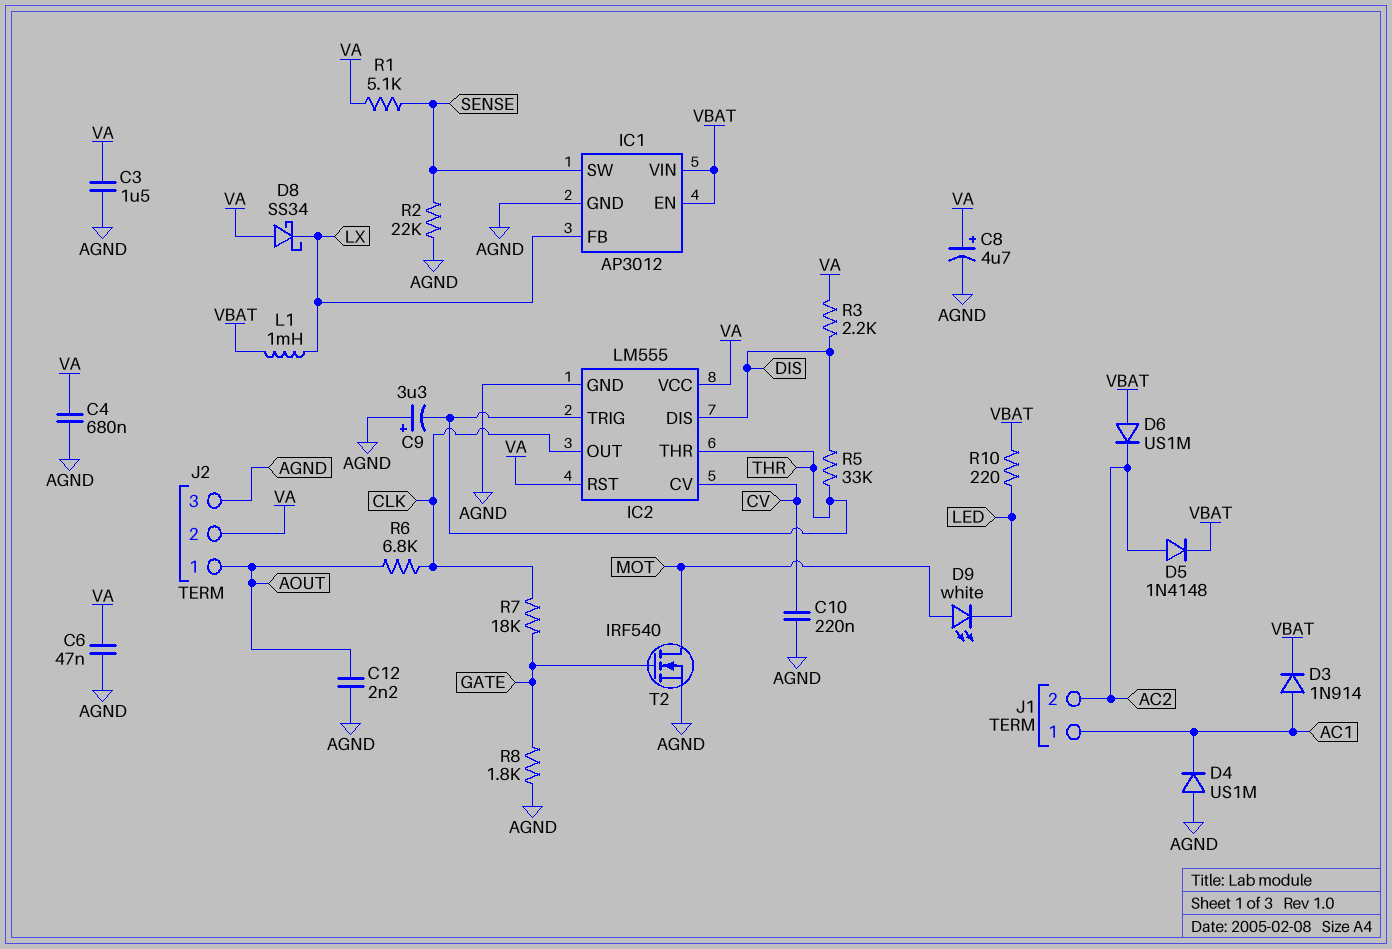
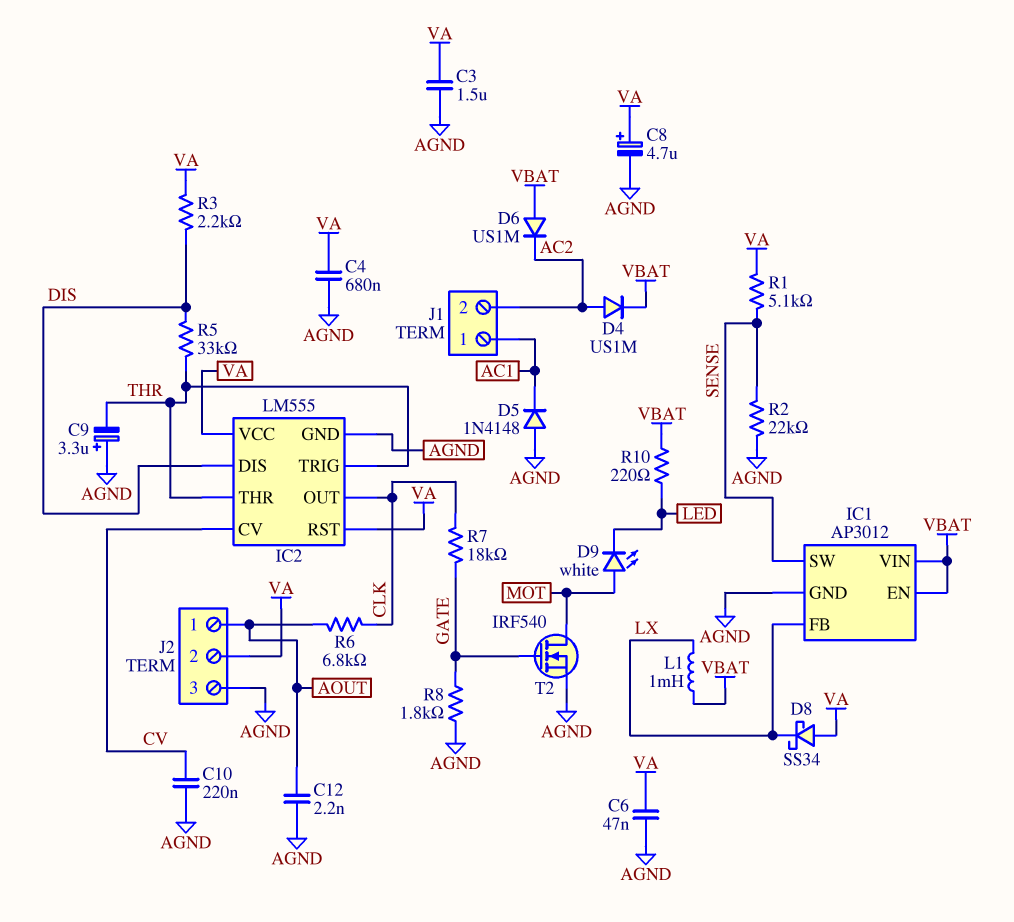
D3: diode 1N914 (A AC1, K VBAT) -> none
D4: diode US1M (A AGND, K AC1) -> diode US1M (A AC2, K VBAT)
D5: diode 1N4148 (A AC2, K VBAT) -> diode 1N4148 (A AGND, K AC1)

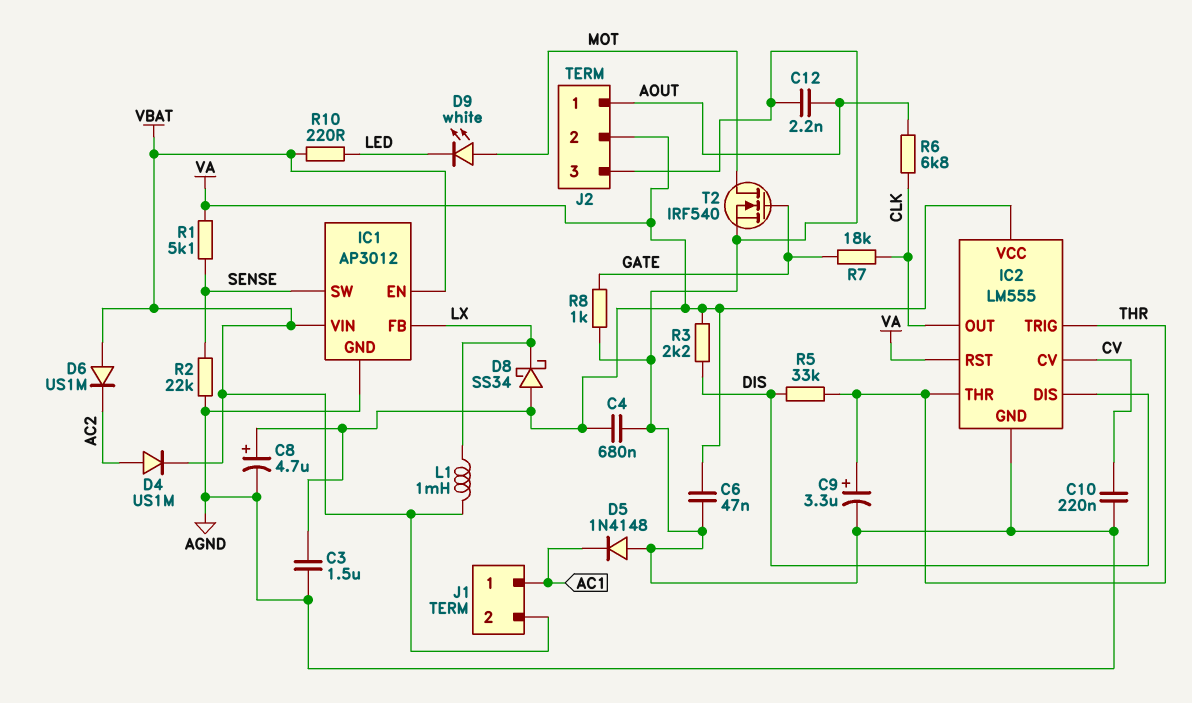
C9: 3.3uF (plus AGND, minus THR) -> 3.3uF (plus THR, minus AGND)
J1 pin 2: AC2 -> VBAT
R8: 1.8k (AGND, GATE) -> 1k (AGND, GATE)

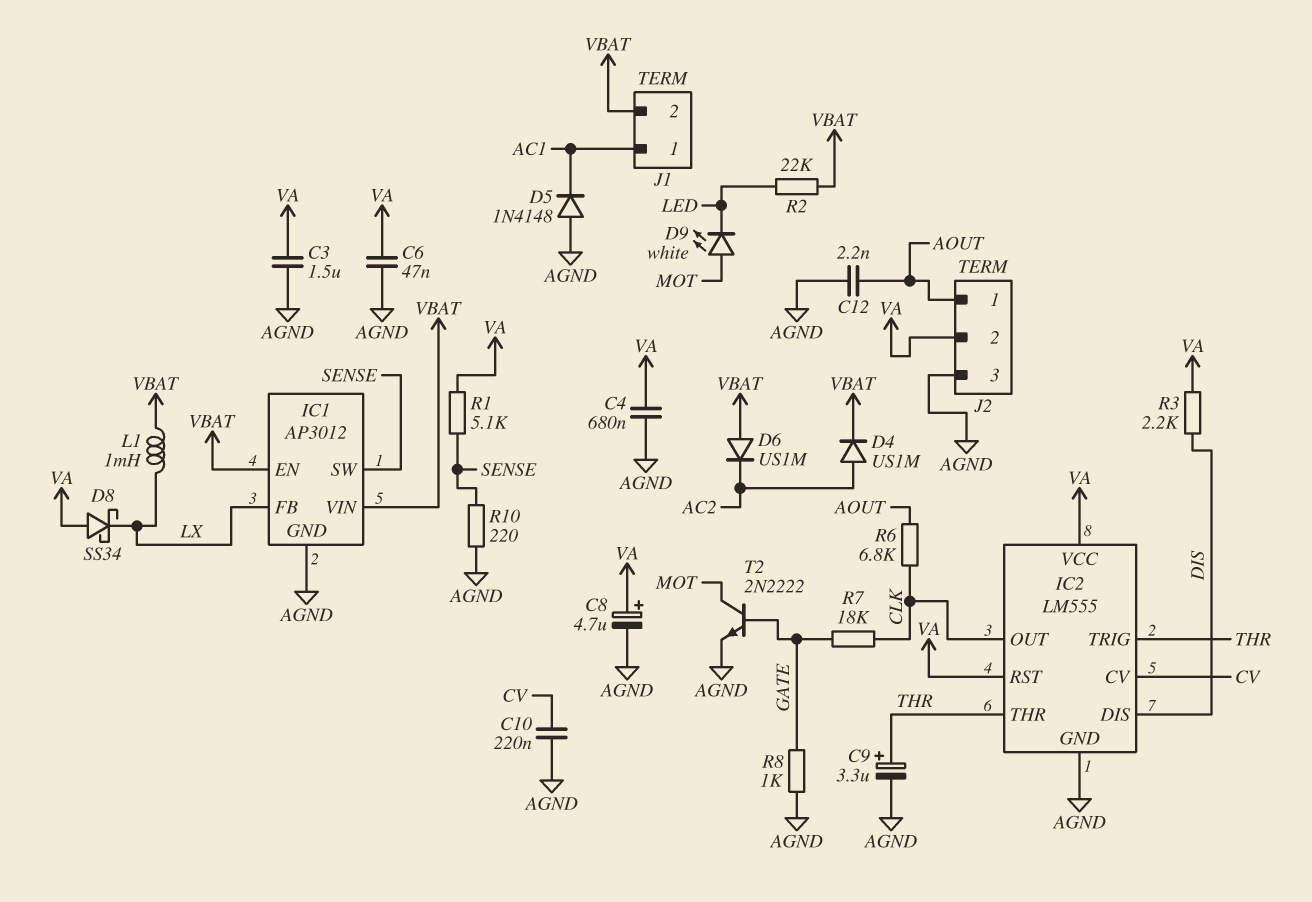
R2: 22k (AGND, SENSE) -> 22k (LED, VBAT)
R5: 33k (DIS, THR) -> none
R10: 220 (LED, VBAT) -> 220 (AGND, SENSE)
T2: NMOS IRF540 (G GATE, D MOT, S AGND) -> NPN 2N2222 (B GATE, C MOT, E AGND)

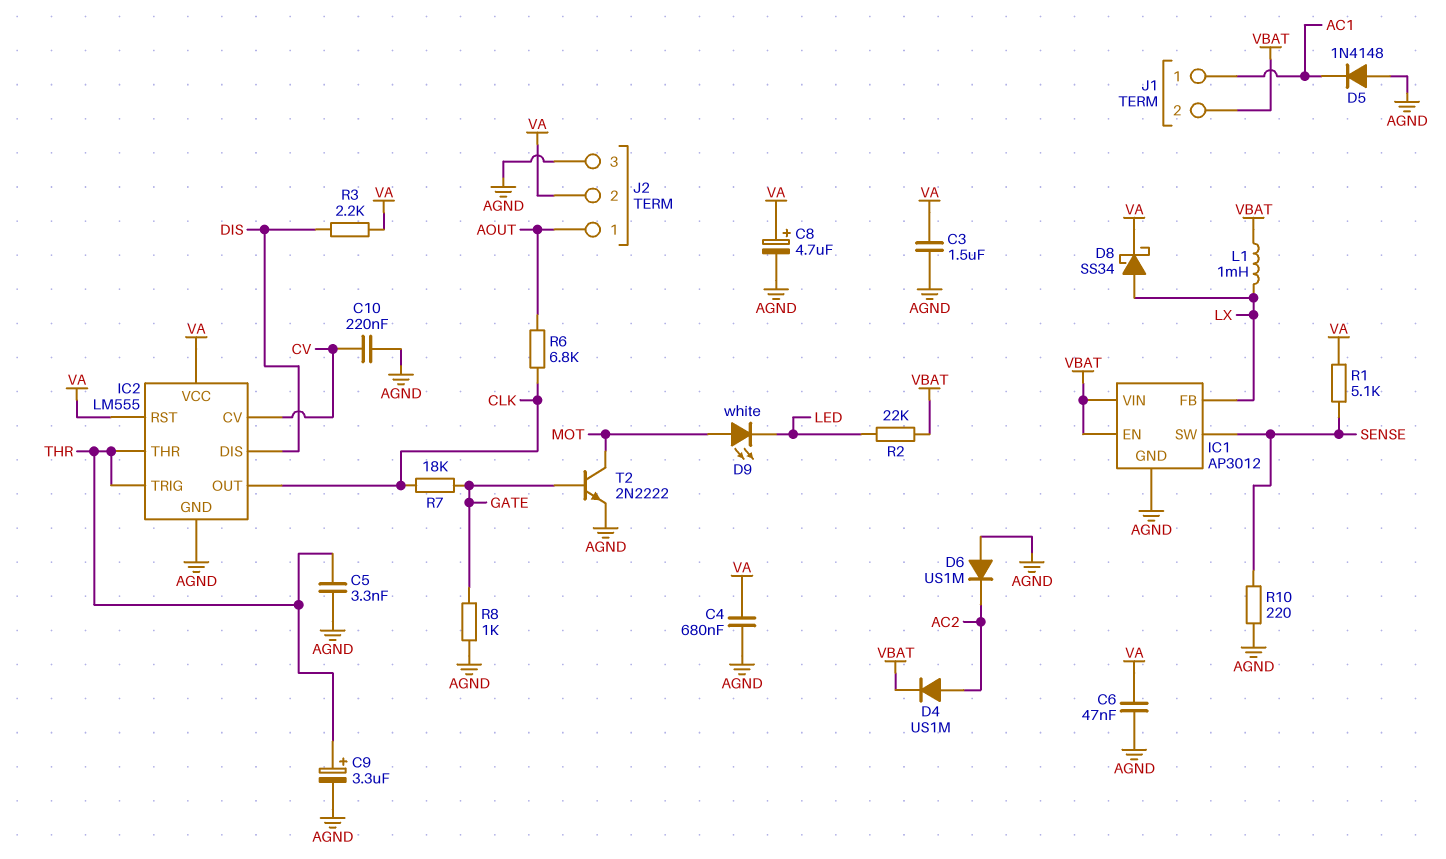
C5: none -> 3.3nF (AGND, THR)
C12: 2.2nF (AGND, AOUT) -> none
D6: diode US1M (A VBAT, K AC2) -> diode US1M (A AGND, K AC2)
D8: schottky SS34 (A VA, K LX) -> schottky SS34 (A LX, K VA)

